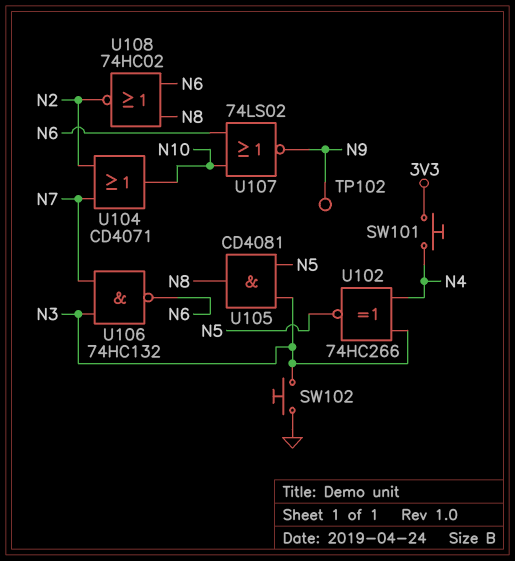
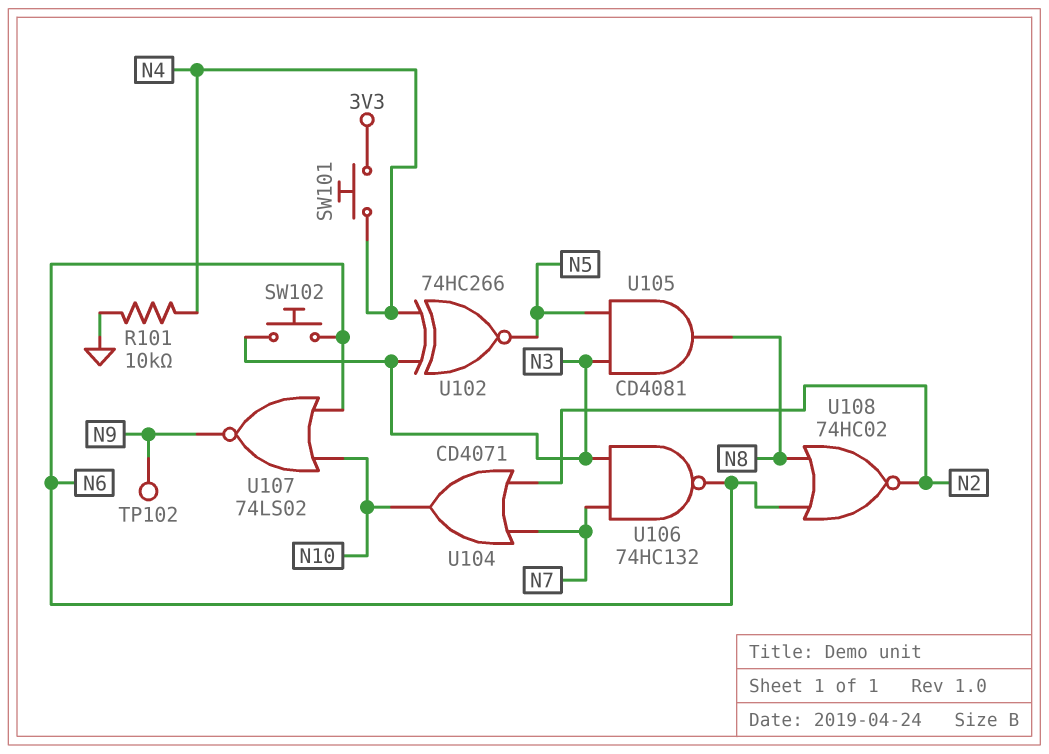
R101: none -> 10k (GND, N4)
SW102: button (GND, N3) -> button (N3, N6)

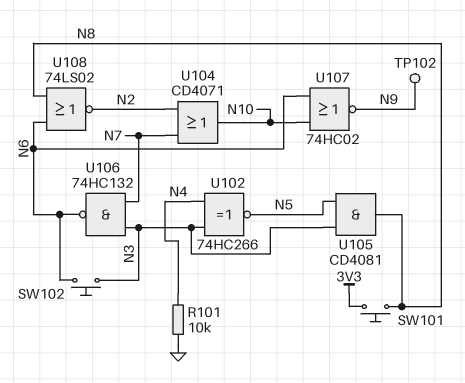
SW101: button (3V3, N4) -> button (3V3, N8)
U107: NOR 74LS02 (in N6, in N10, out N9) -> NOR 74HC02 (in N6, in N10, out N9)
U108: NOR 74HC02 (in N6, in N8, out N2) -> NOR 74LS02 (in N6, in N8, out N2)

